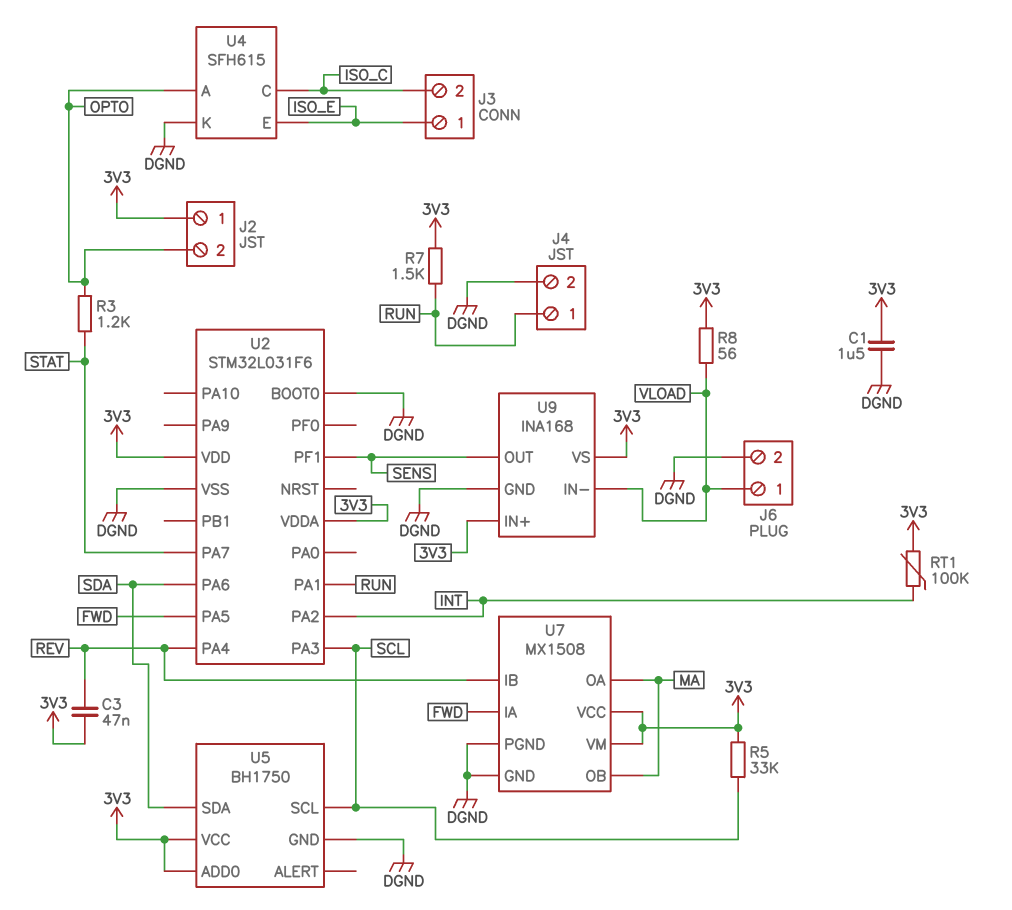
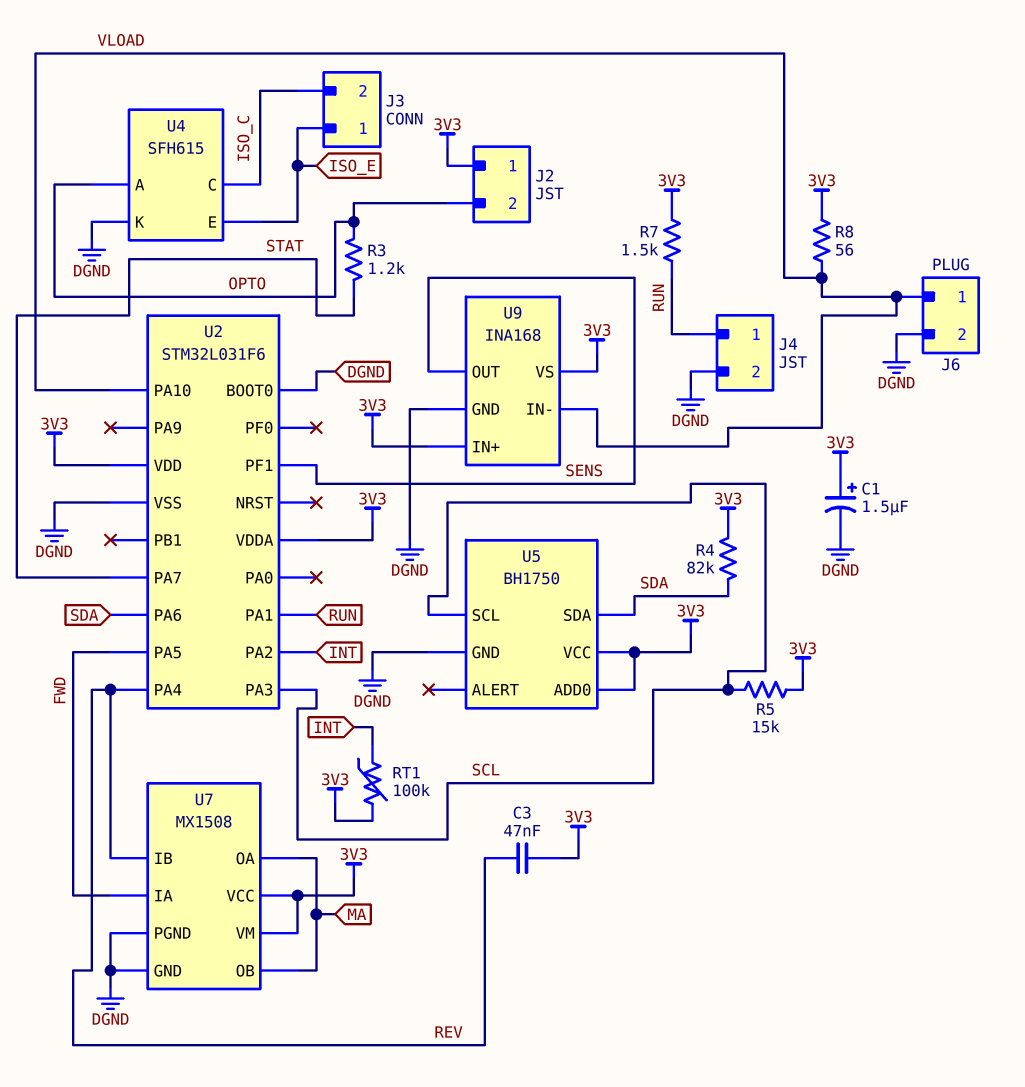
C1: 1.5uF (3V3, DGND) -> 1.5uF (plus 3V3, minus DGND)
R4: none -> 82k (3V3, SDA)
R5: 33k (3V3, SCL) -> 15k (3V3, SCL)
U2 pin PA10: none -> VLOAD

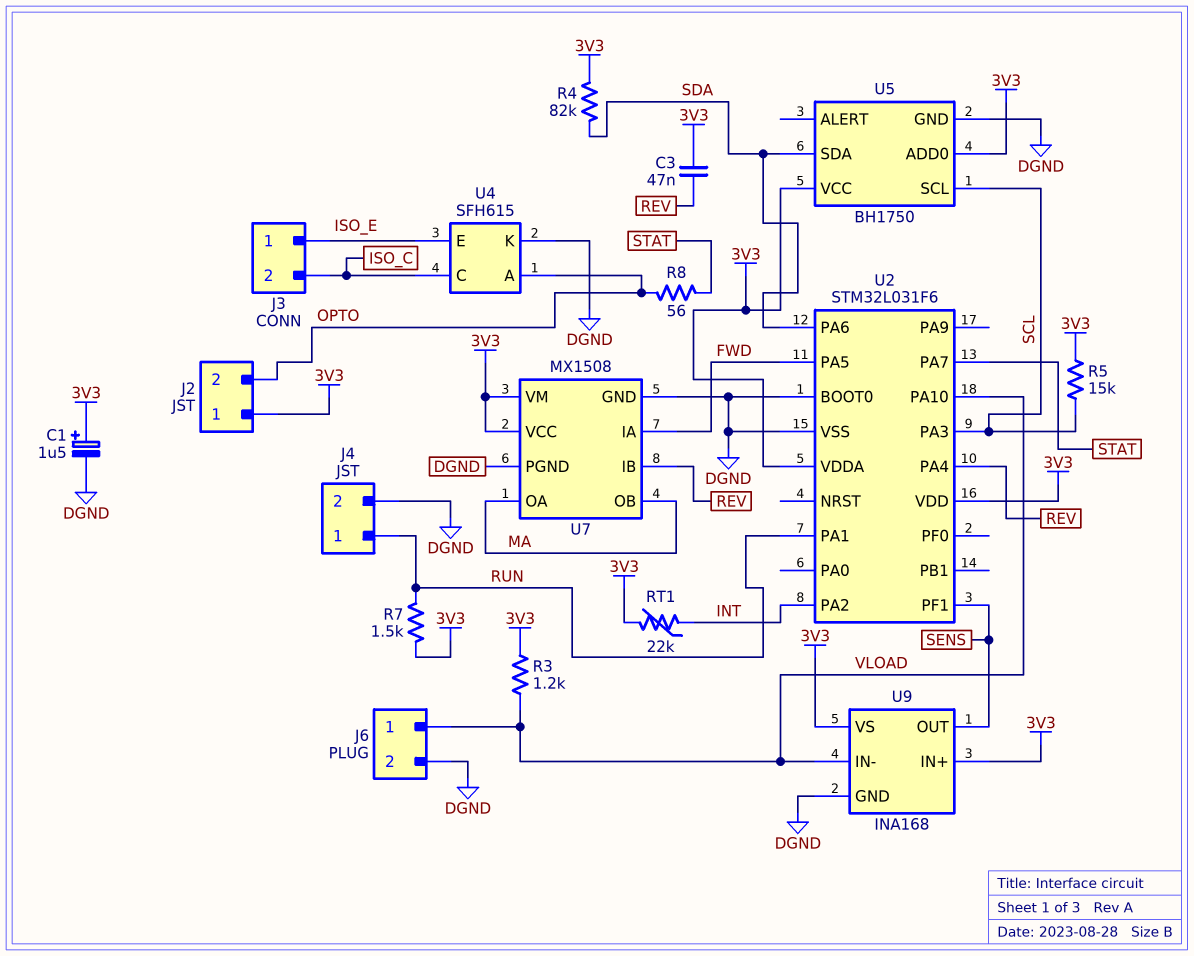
R3: 1.2k (OPTO, STAT) -> 1.2k (3V3, VLOAD)
R8: 56 (3V3, VLOAD) -> 56 (OPTO, STAT)
RT1: 100k (3V3, INT) -> 22k (3V3, INT)

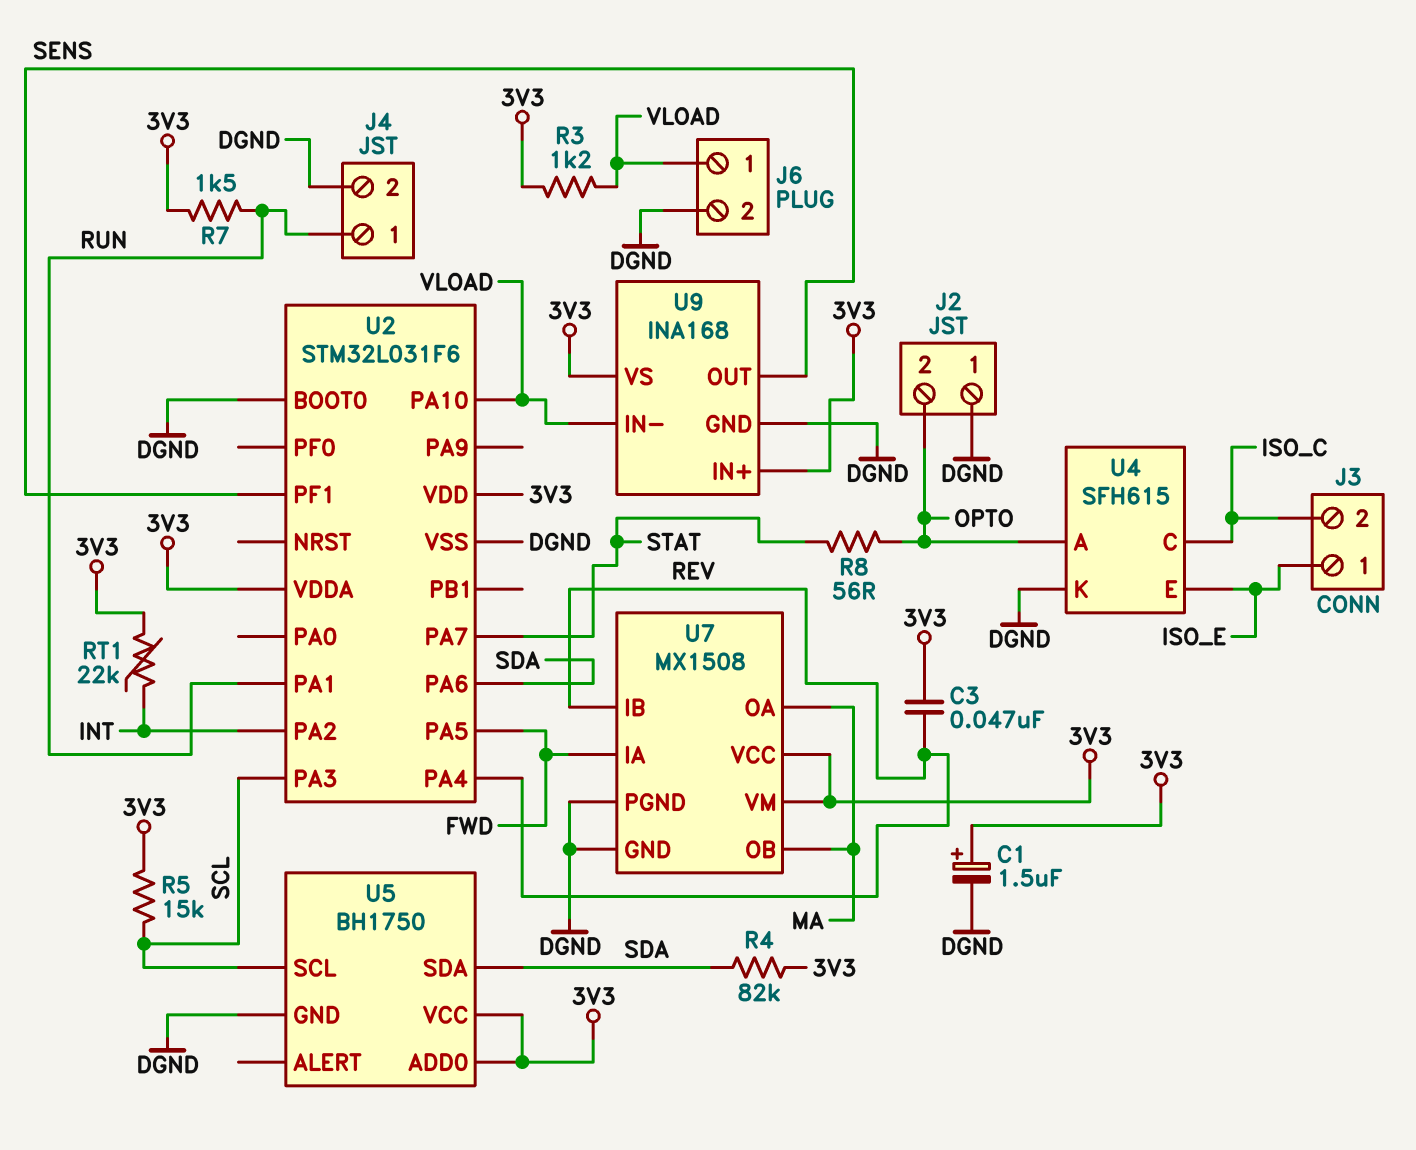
J2 pin 1: 3V3 -> DGND

